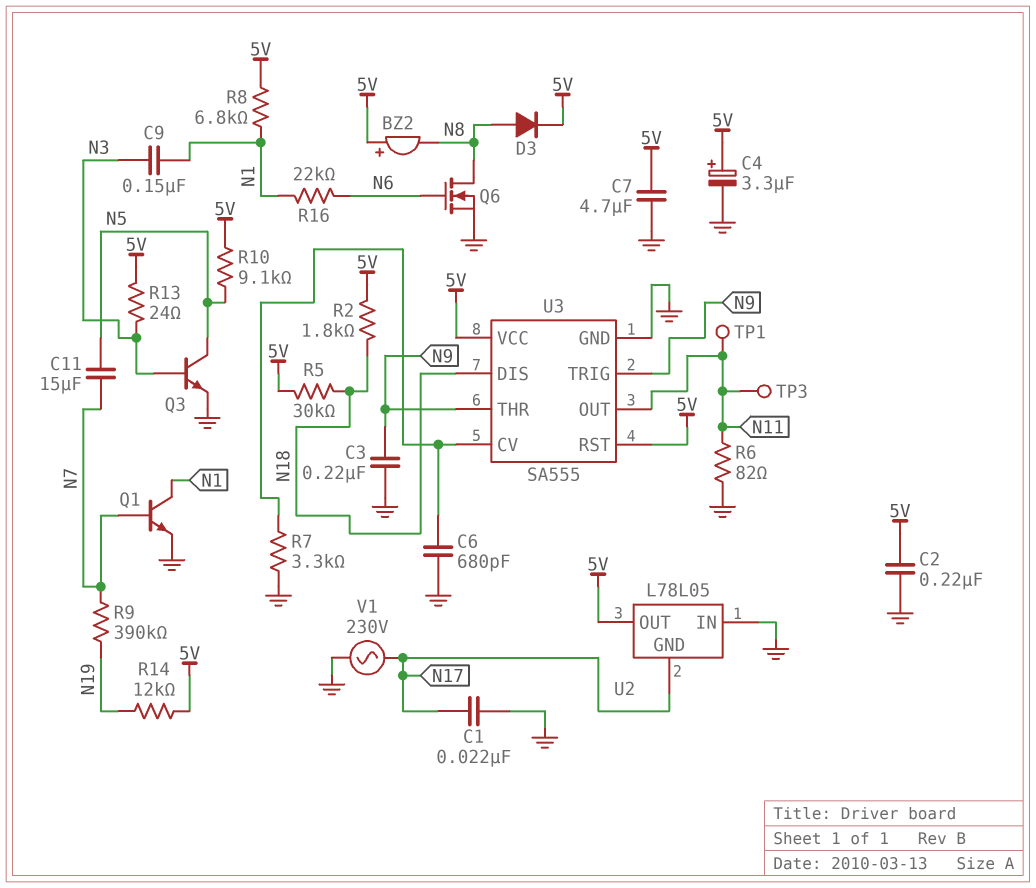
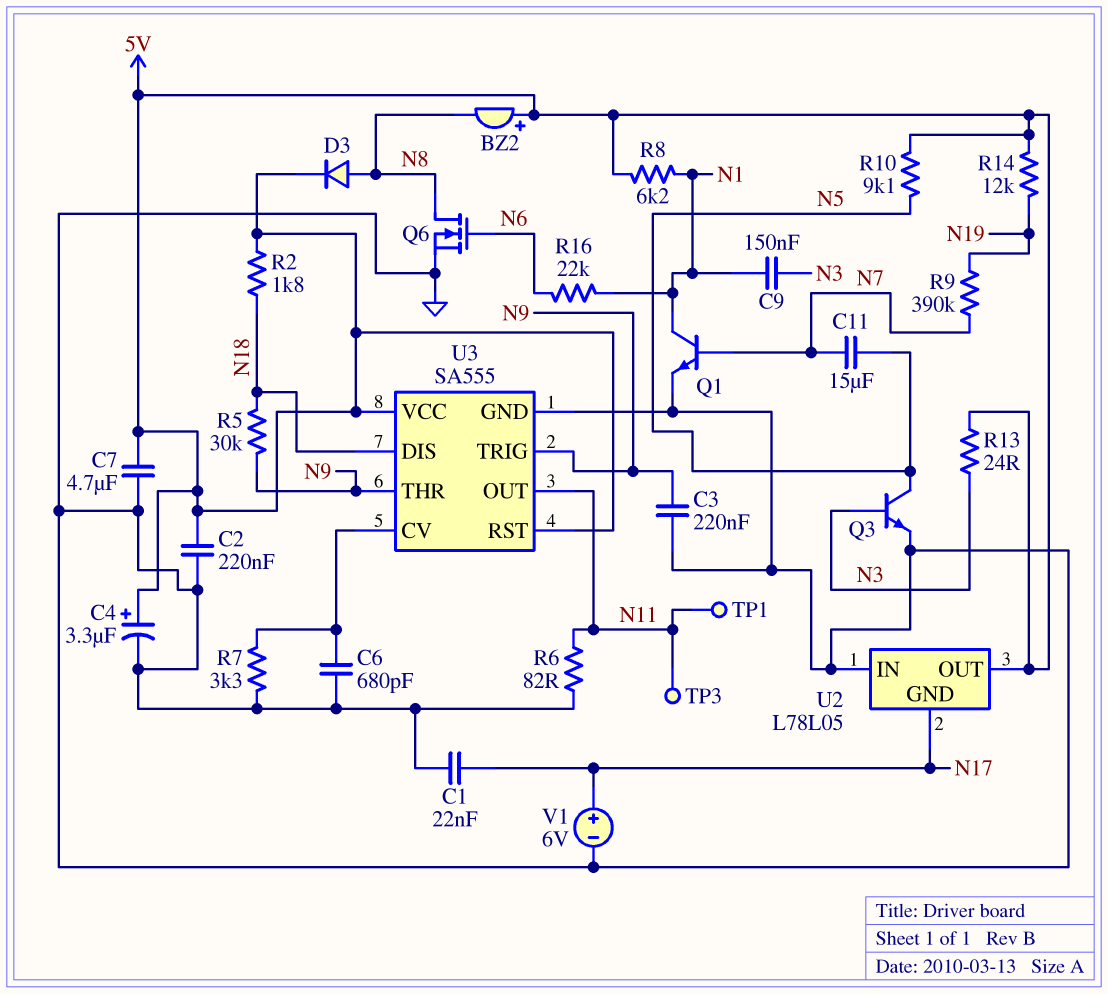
R5: 30k (5V, N18) -> 30k (N9, N18)
R8: 6.8k (5V, N1) -> 6.2k (5V, N1)
V1: AC 230V (GND, N17) -> 6V (plus N17, minus GND)

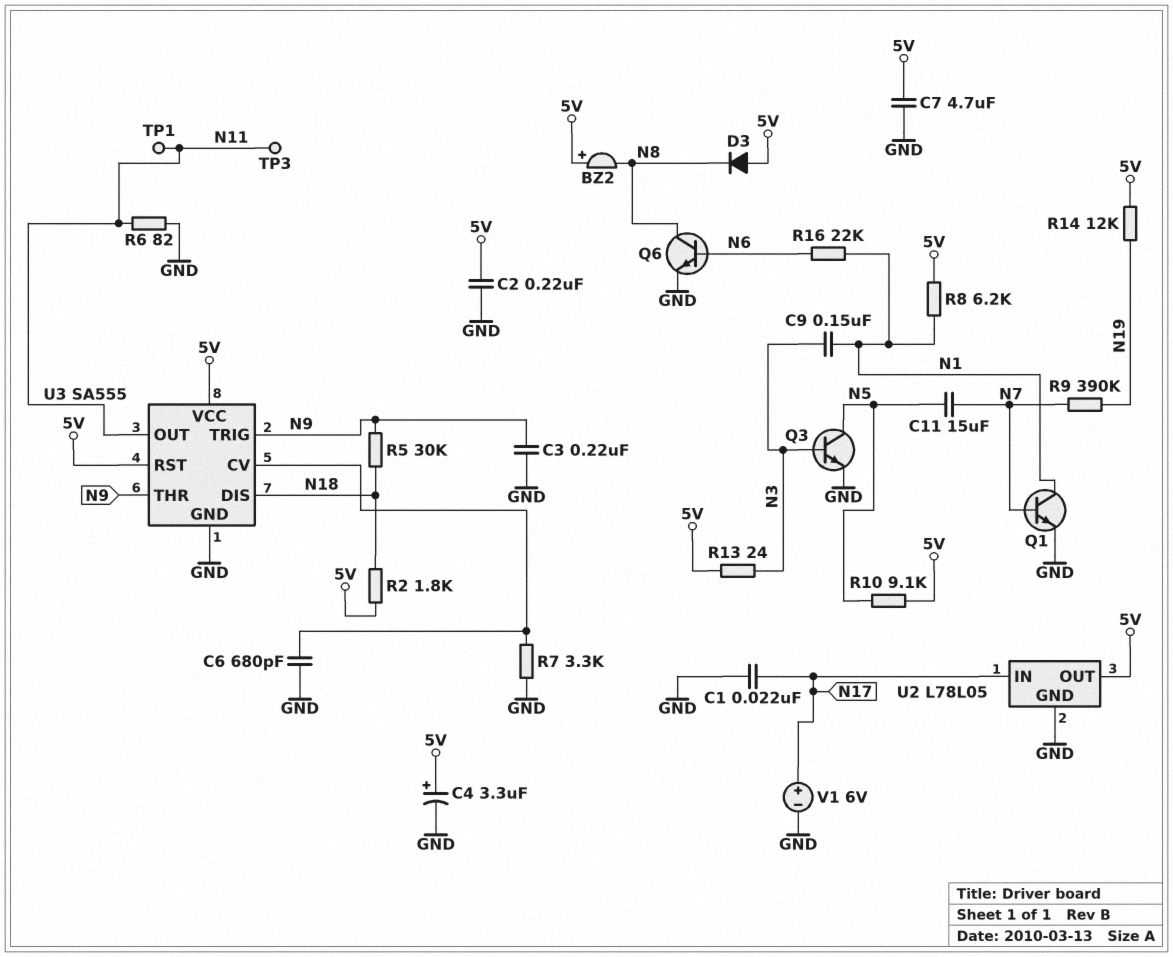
D3: diode (A N8, K 5V) -> diode (A 5V, K N8)
Q6: NMOS (G N6, D N8, S GND) -> NPN (B N6, C N8, E GND)
U2 pin GND: N17 -> GND
U2 pin IN: GND -> N17

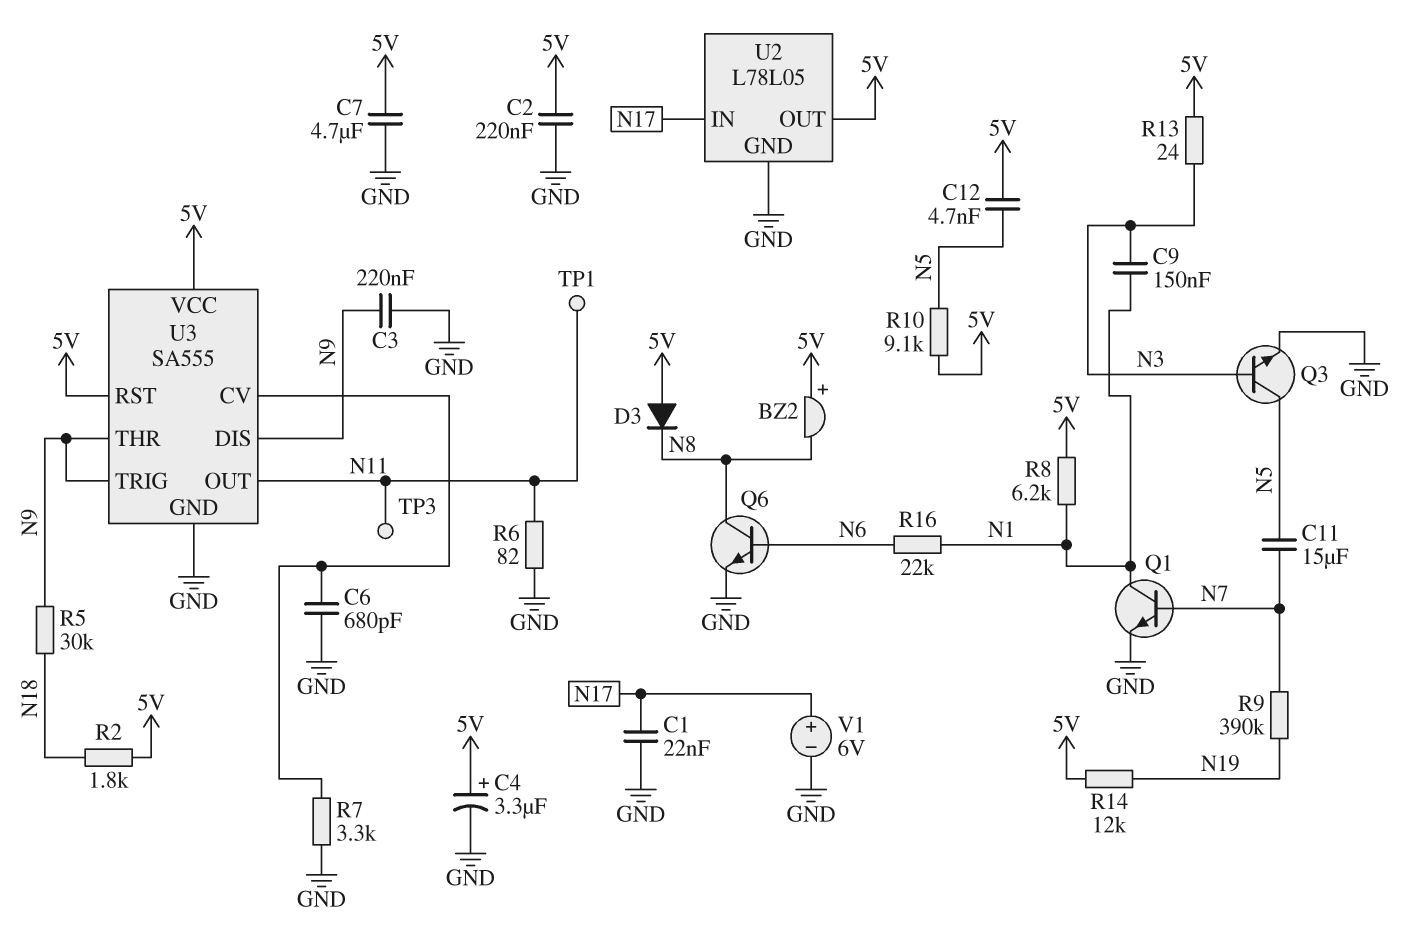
C12: none -> 4.7nF (5V, N5)
U3 pin DIS: N18 -> N9

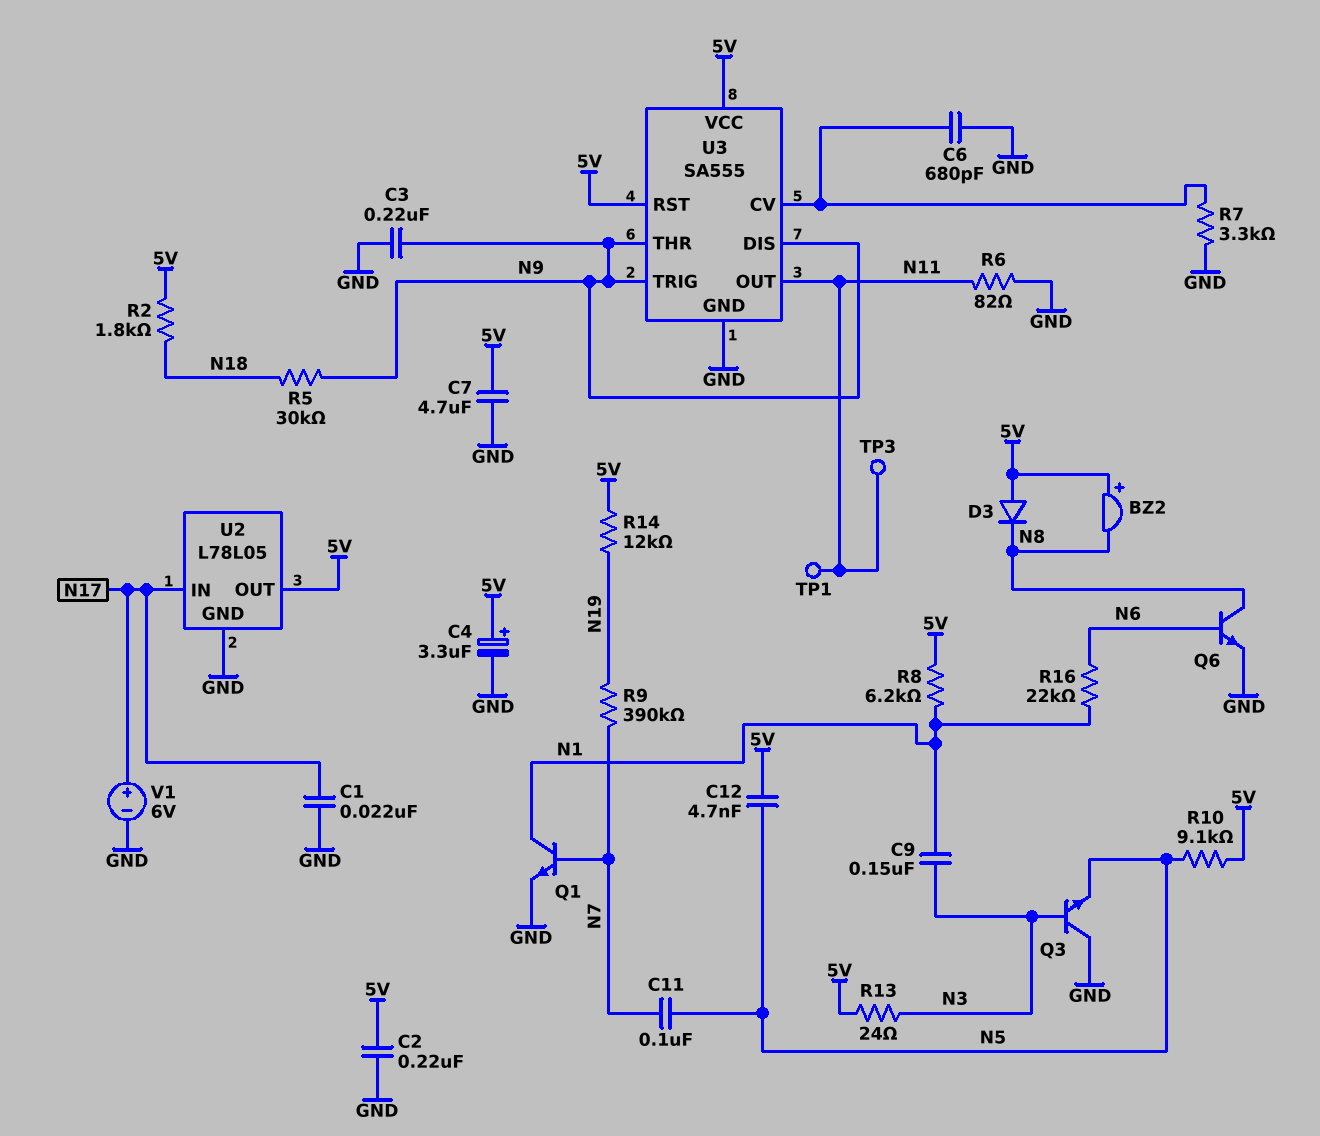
C11: 15uF (N5, N7) -> 100nF (N5, N7)
Q3: NPN (B N3, C N5, E GND) -> NPN (B N3, C GND, E N5)

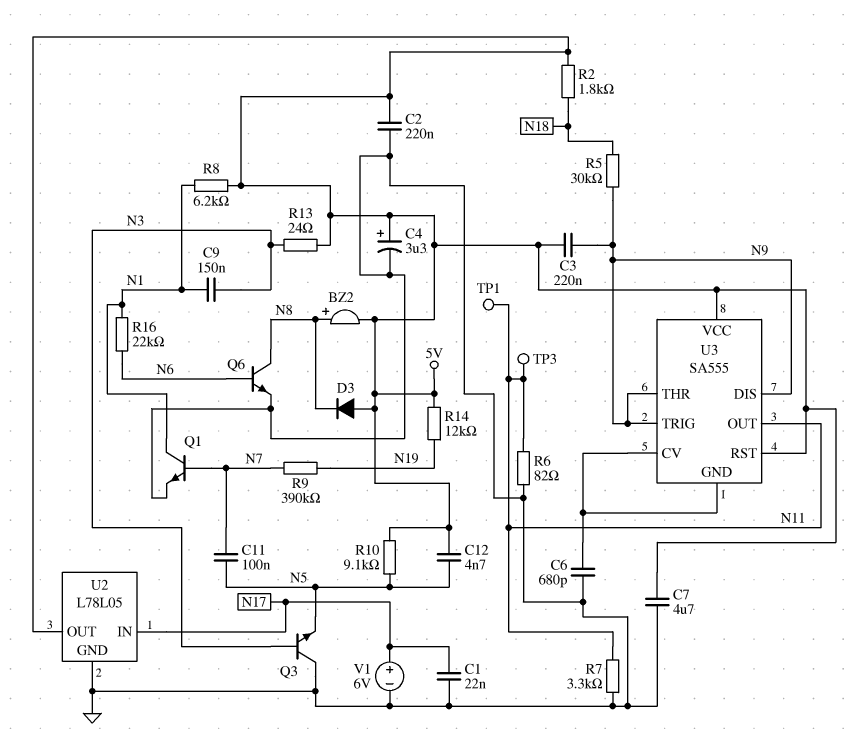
BZ2: buzzer (plus 5V, minus N8) -> buzzer (plus N8, minus 5V)
C3: 220nF (GND, N9) -> 220nF (5V, N9)
R7: 3.3k (GND, U3/CV) -> 3.3k (GND, N11)
U3 pin GND: GND -> U3/CV

